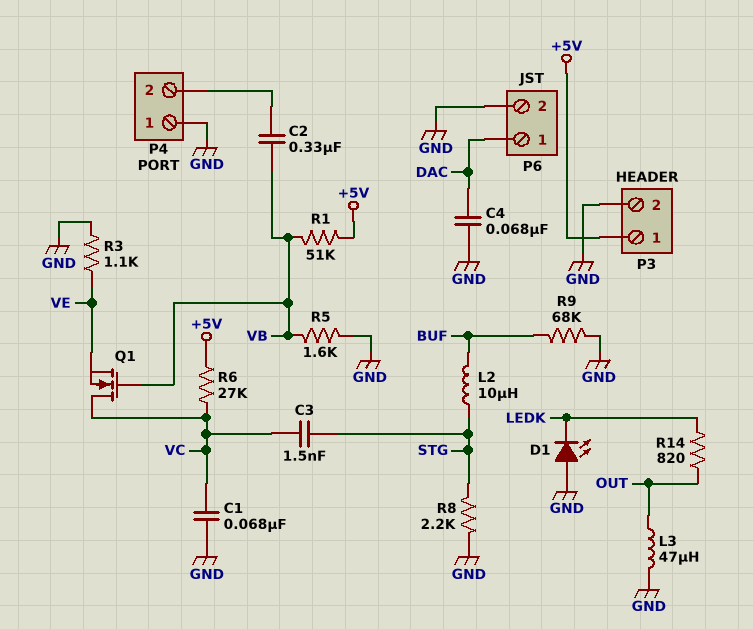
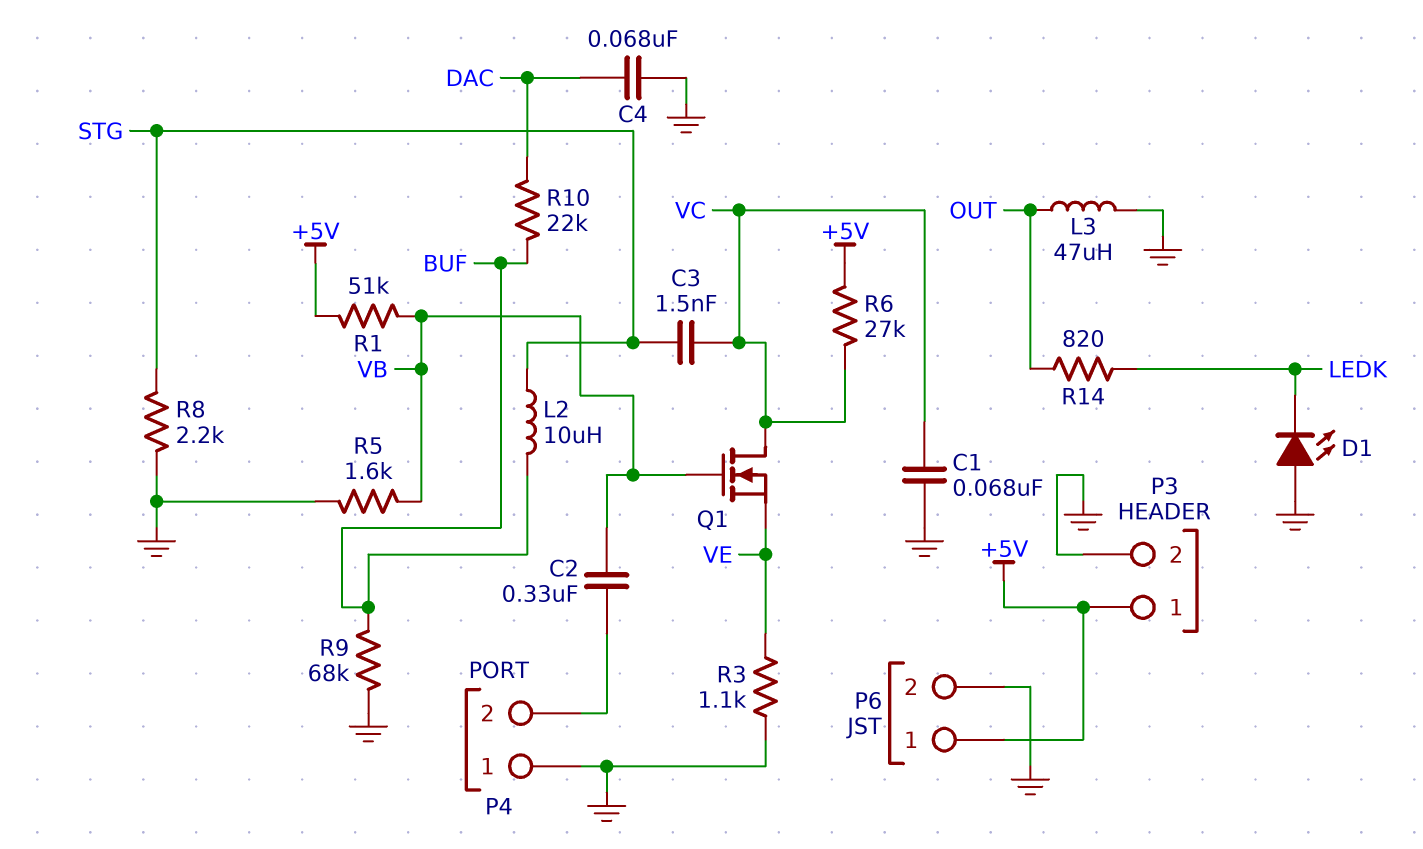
P6 pin 1: DAC -> +5V
R10: none -> 22k (BUF, DAC)

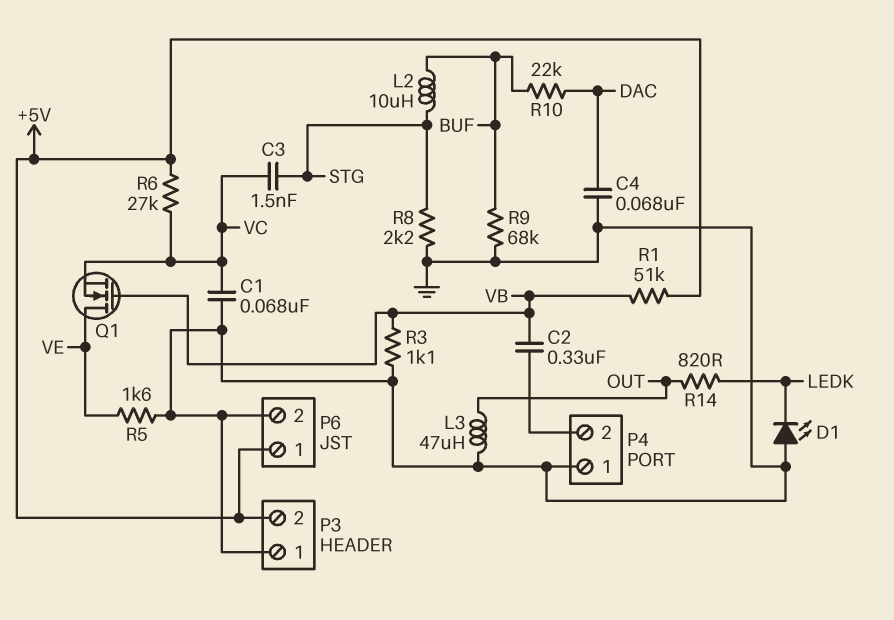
P3 pin 1: +5V -> GND
P3 pin 2: GND -> +5V
Q1: NMOS (G VB, D VC, S VE) -> NMOS (G VB, D VE, S VC)
R3: 1.1k (GND, VE) -> 1.1k (GND, VB)
R5: 1.6k (GND, VB) -> 1.6k (GND, VE)

